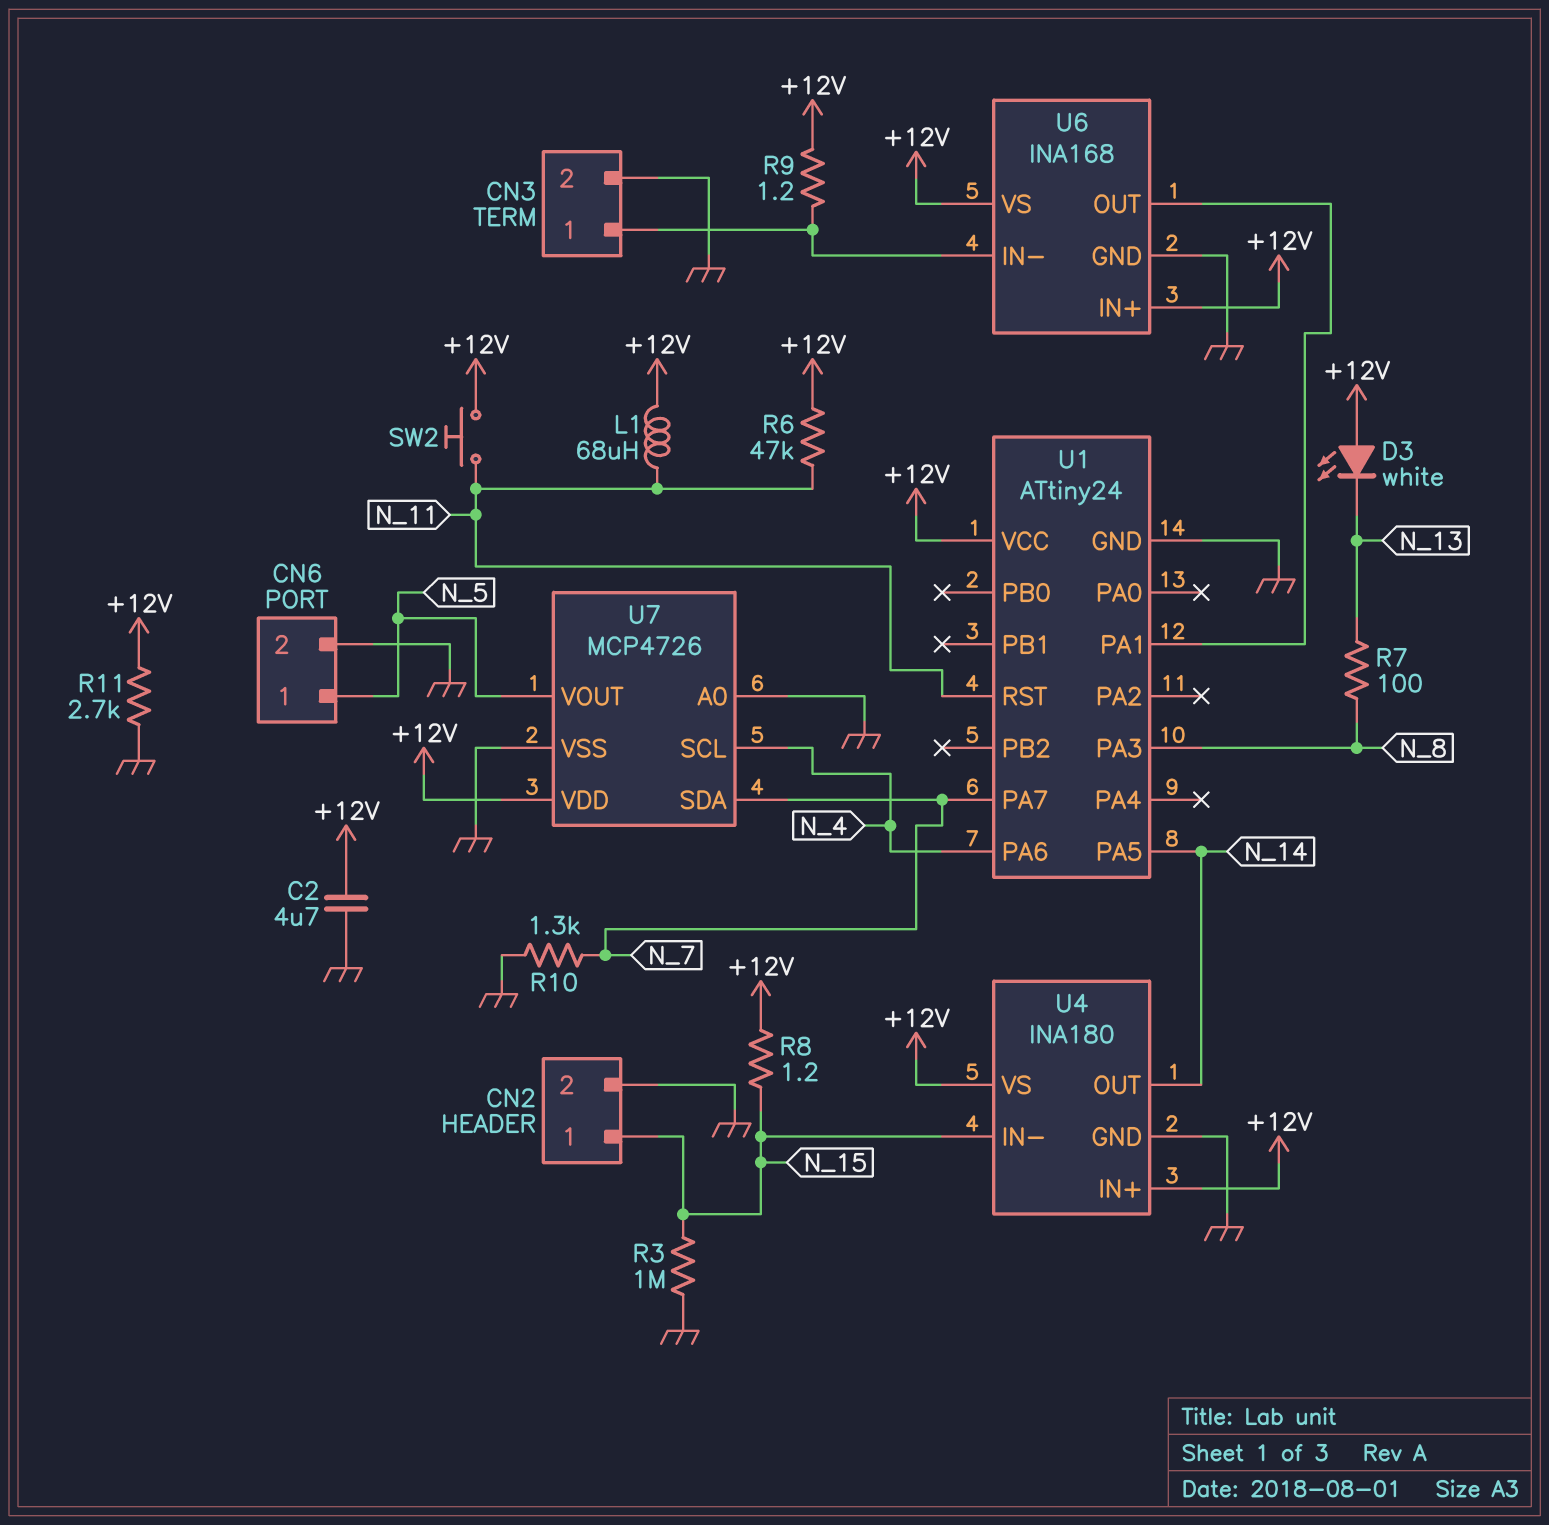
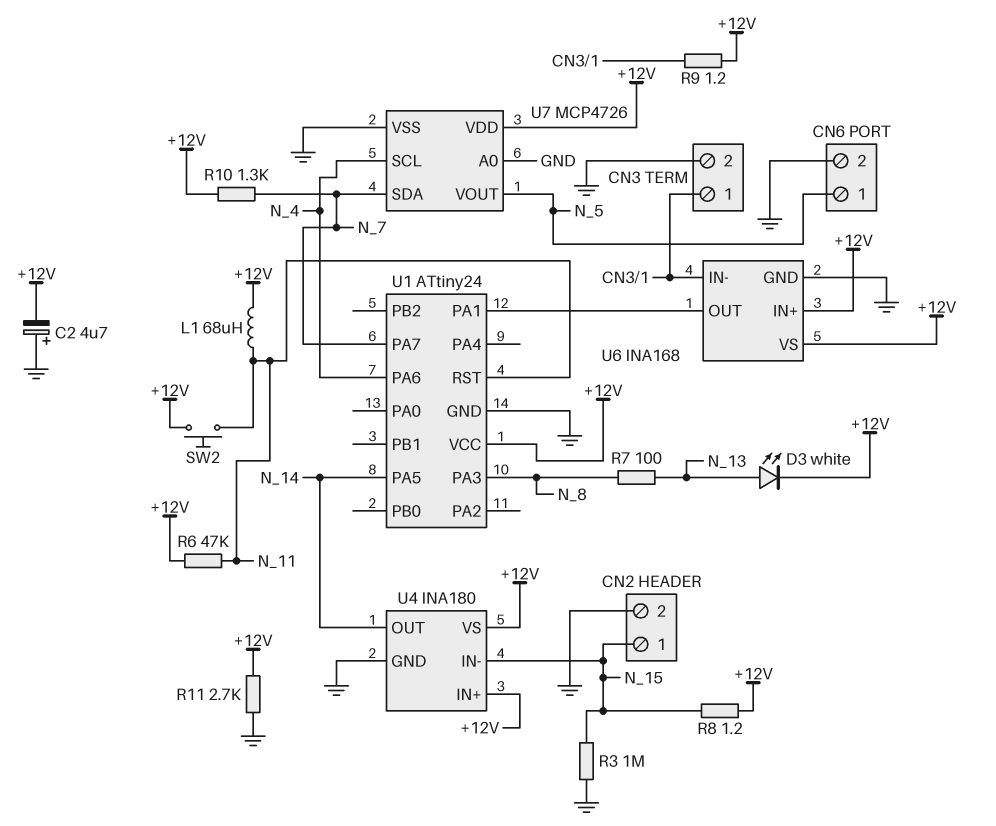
C2: 4.7uF (+12V, GND) -> 4.7uF (plus GND, minus +12V)
D3: LED white (A +12V, K N_13) -> LED white (A N_13, K +12V)
R10: 1.3k (GND, N_7) -> 1.3k (+12V, N_7)

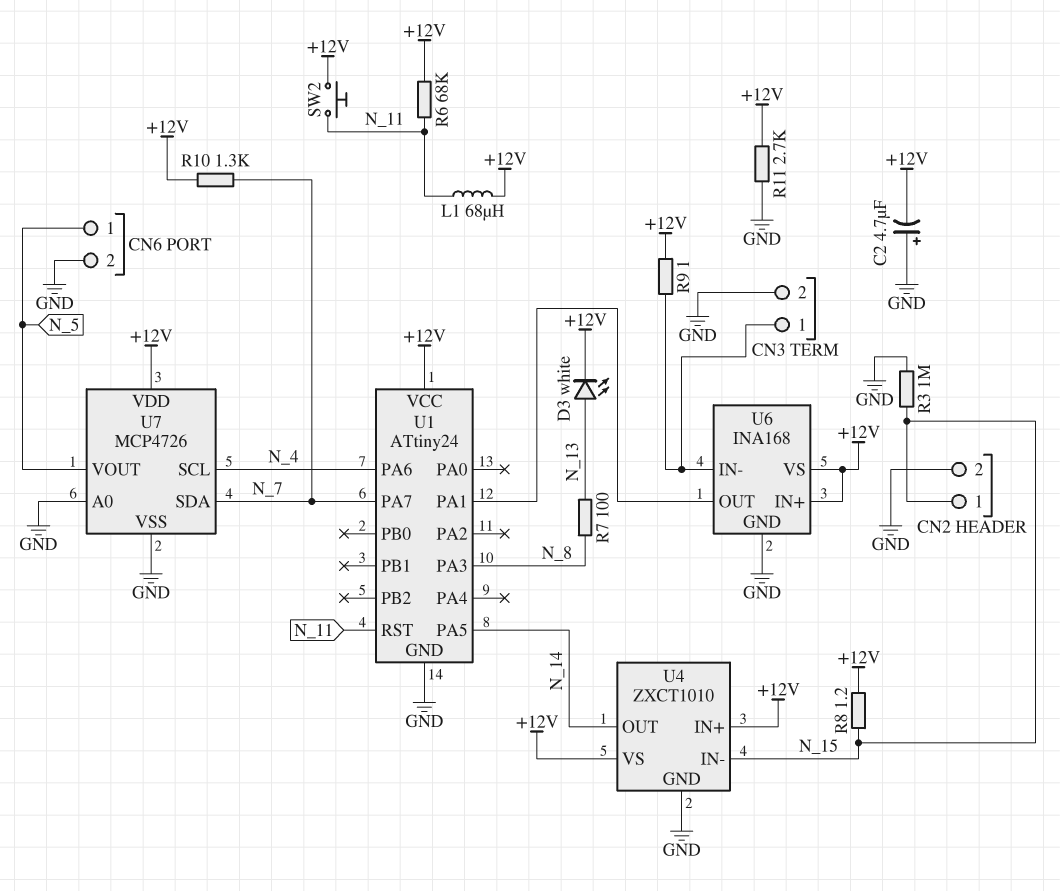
R6: 47k (+12V, N_11) -> 68k (+12V, N_11)
R9: 1.2 (+12V, CN3/1) -> 1 (+12V, CN3/1)
U4: INA180 -> ZXCT1010

